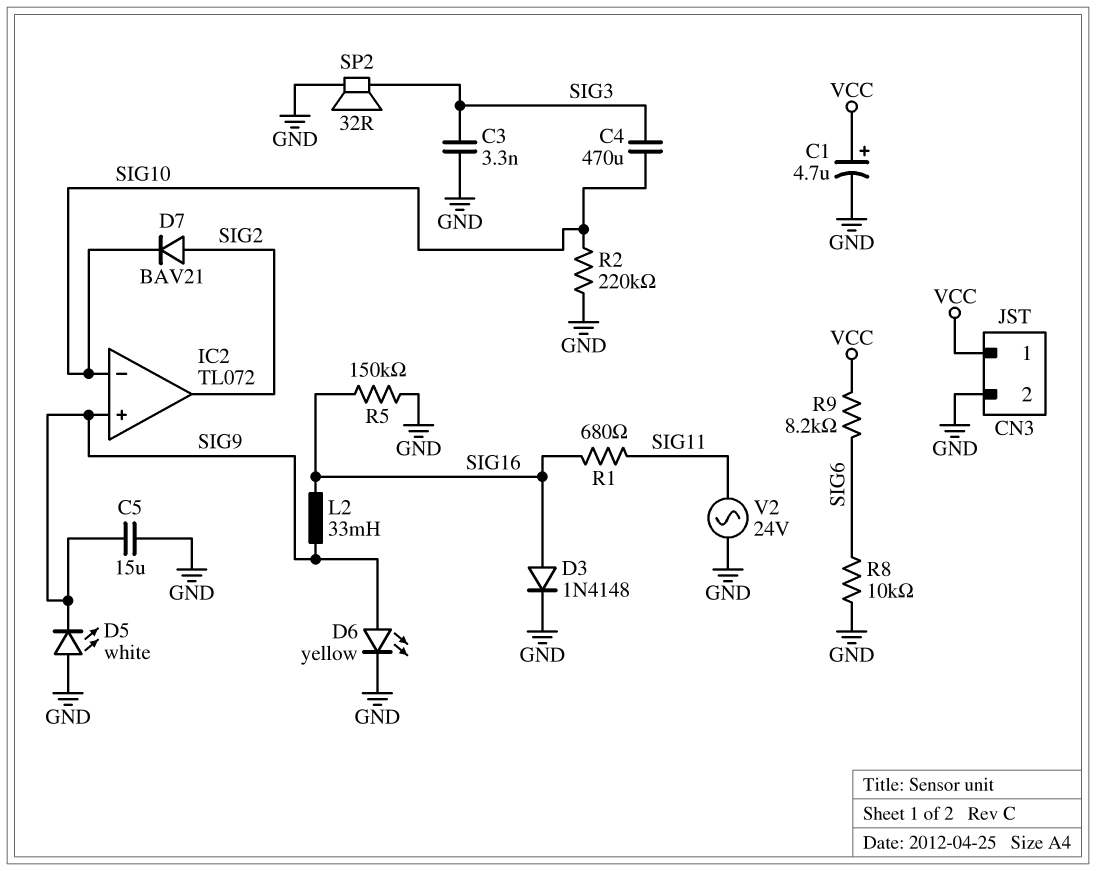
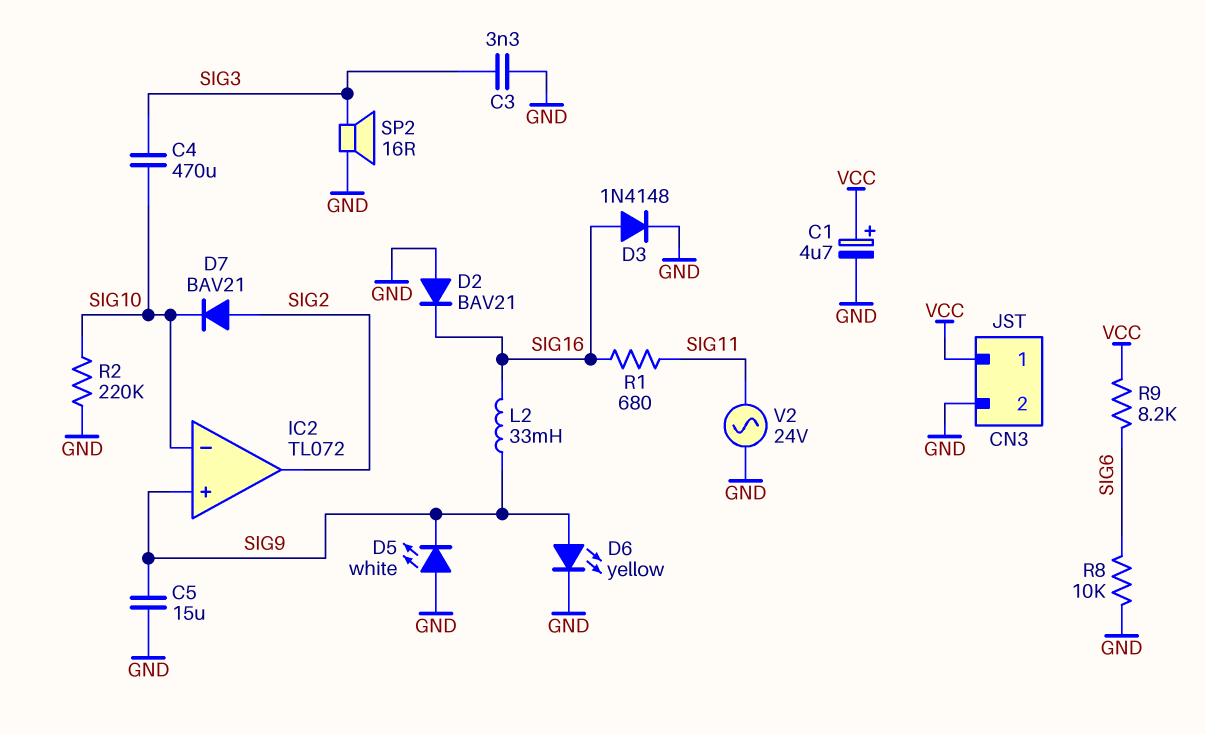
D2: none -> diode BAV21 (A GND, K SIG16)
R5: 150k (GND, SIG16) -> none
SP2: speaker 32R (GND, SIG3) -> speaker 16R (GND, SIG3)

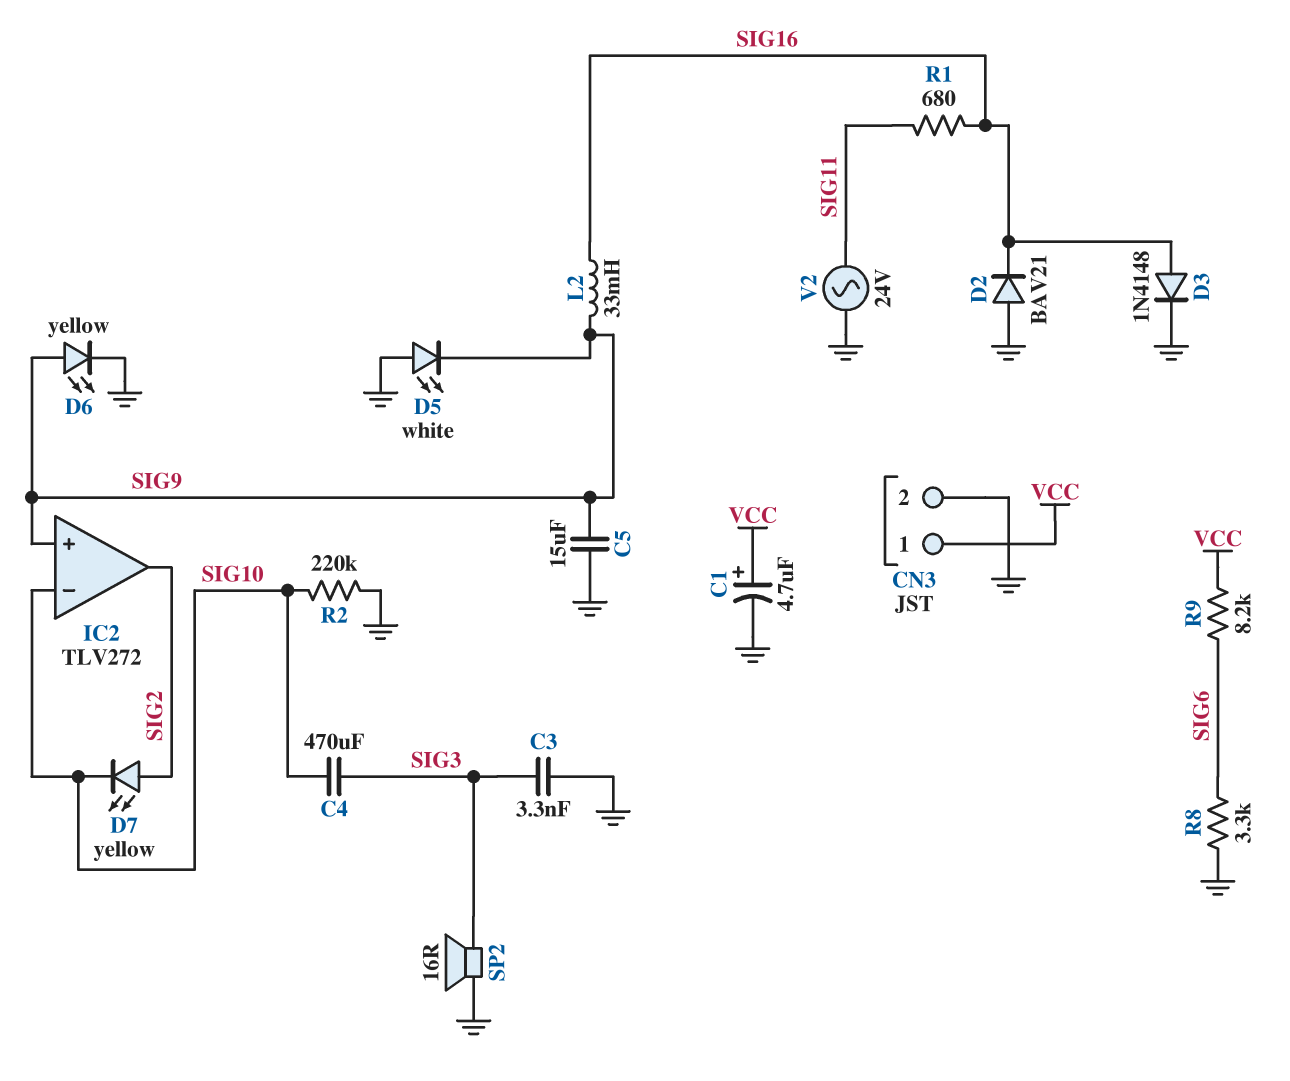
D7: diode BAV21 (A SIG2, K SIG10) -> LED yellow (A SIG2, K SIG10)
IC2: TL072 -> TLV272
R8: 10k (GND, SIG6) -> 3.3k (GND, SIG6)

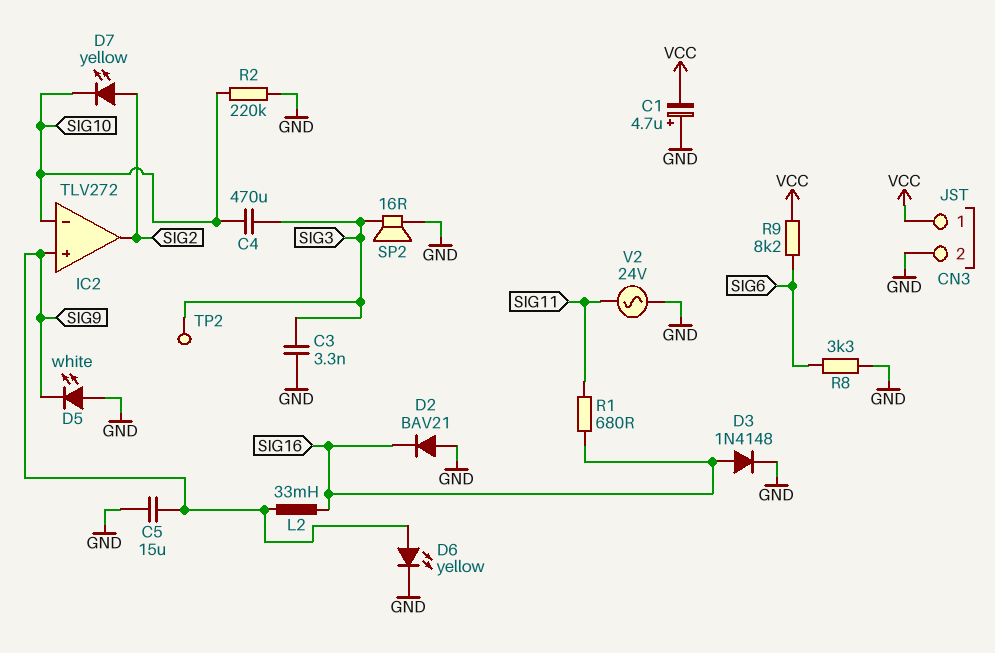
C1: 4.7uF (plus VCC, minus GND) -> 4.7uF (plus GND, minus VCC)
TP2: none -> test point (SIG3)

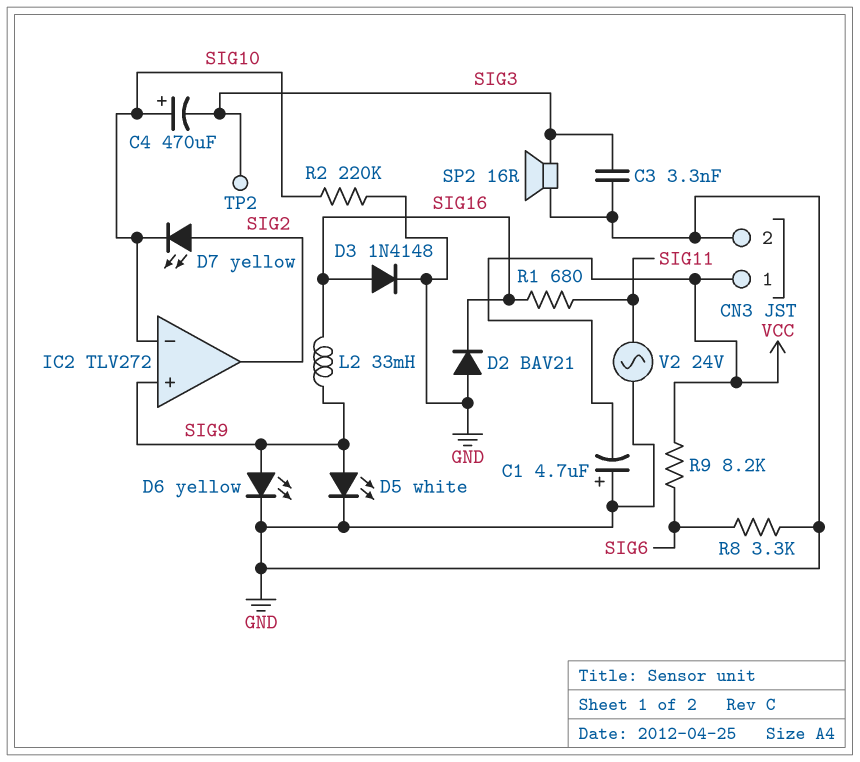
C4: 470uF (SIG3, SIG10) -> 470uF (plus SIG10, minus SIG3)
C5: 15uF (GND, SIG9) -> none
D5: LED white (A GND, K SIG9) -> LED white (A SIG9, K GND)

